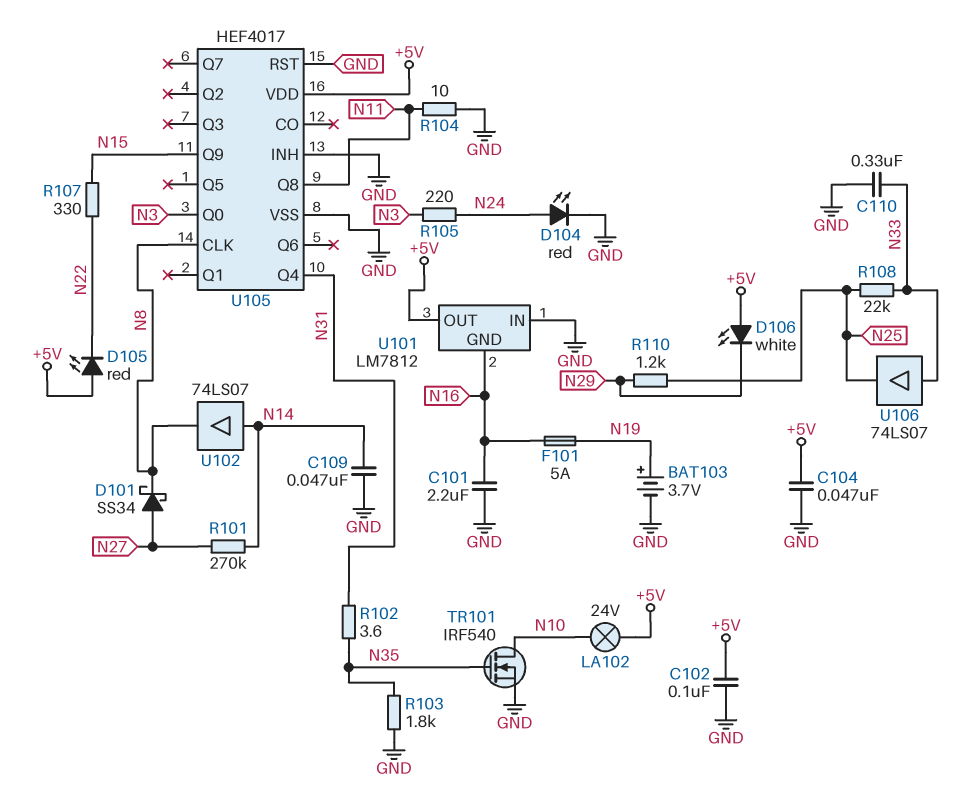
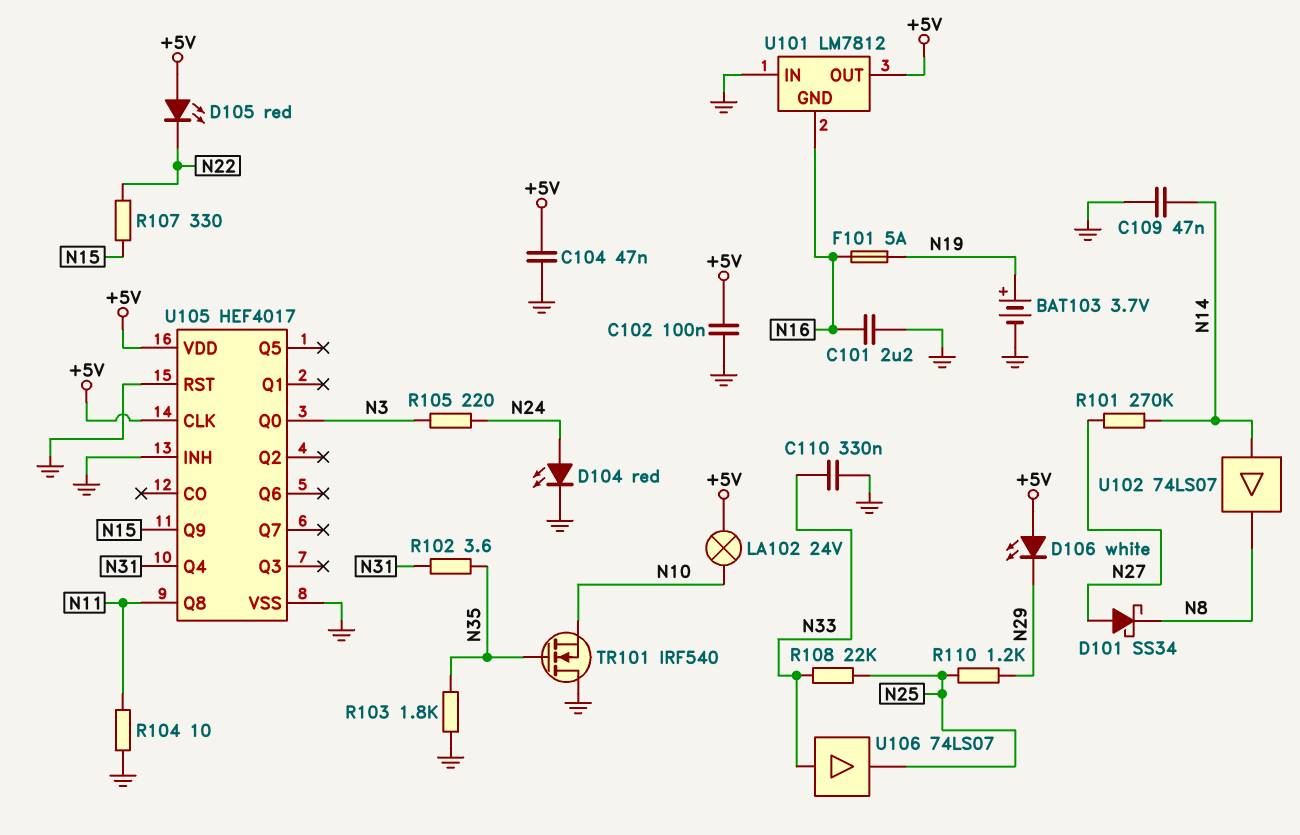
TR101: NMOS IRF540 (G N35, D N10, S GND) -> NMOS IRF540 (G N35, D GND, S N10)
U105 pin CLK: N8 -> +5V

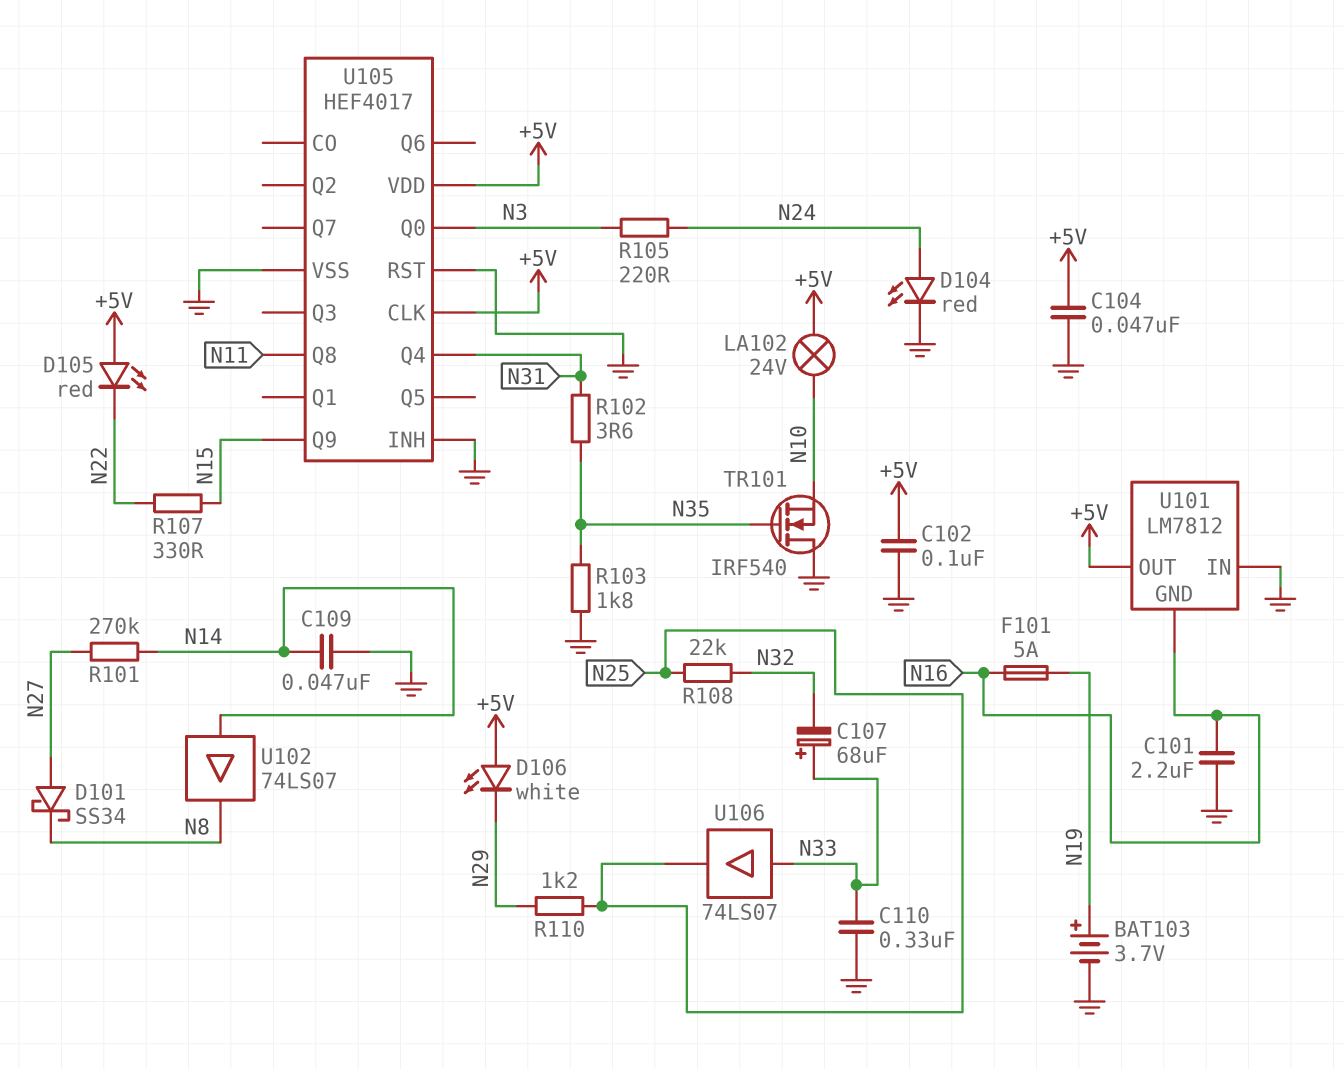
C107: none -> 68uF (plus N33, minus N32)
R104: 10 (GND, N11) -> none
R108: 22k (N25, N33) -> 22k (N25, N32)

